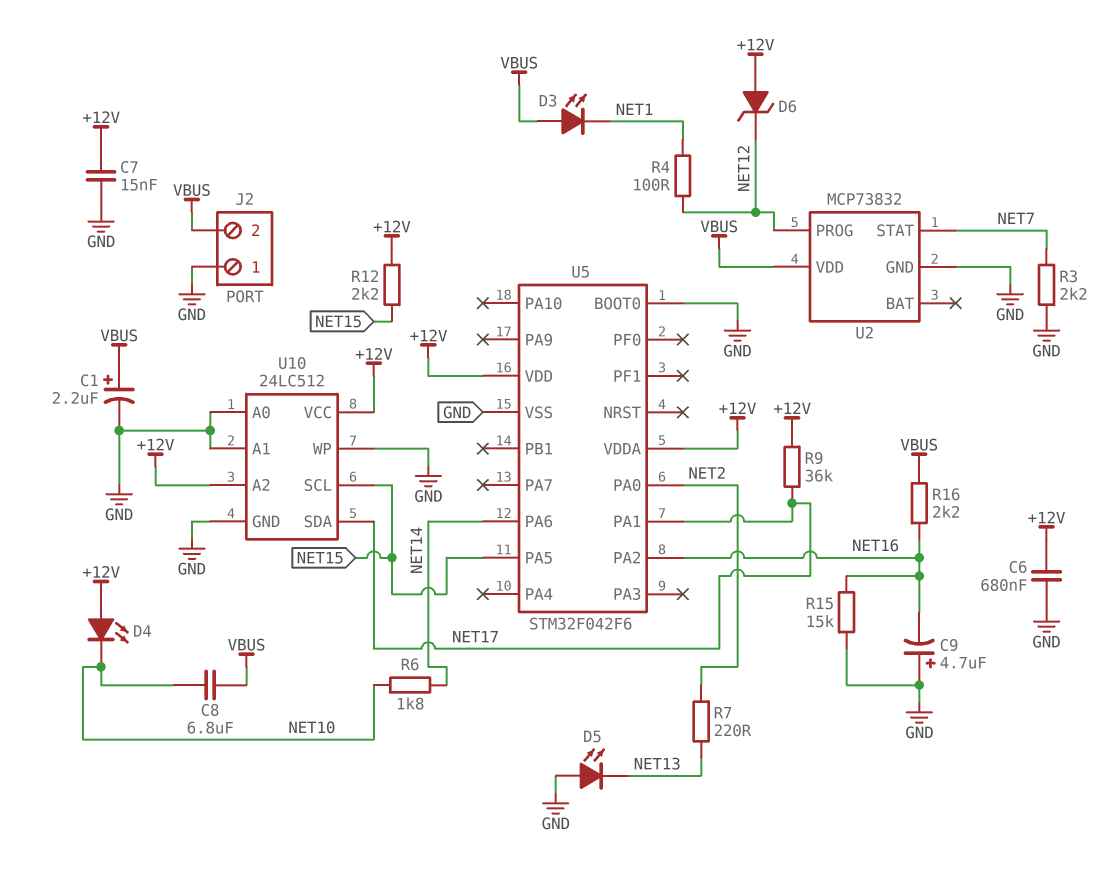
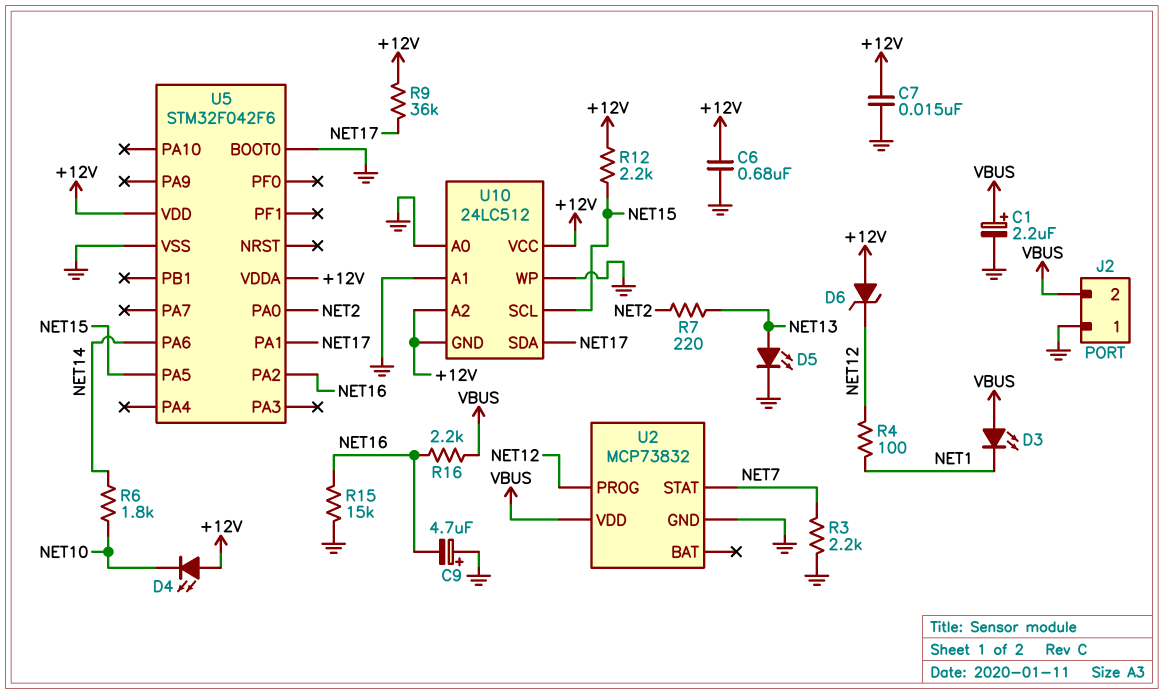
C8: 6.8uF (NET10, VBUS) -> none
D5: LED (A GND, K NET13) -> LED (A NET13, K GND)
U10 pin GND: GND -> +12V

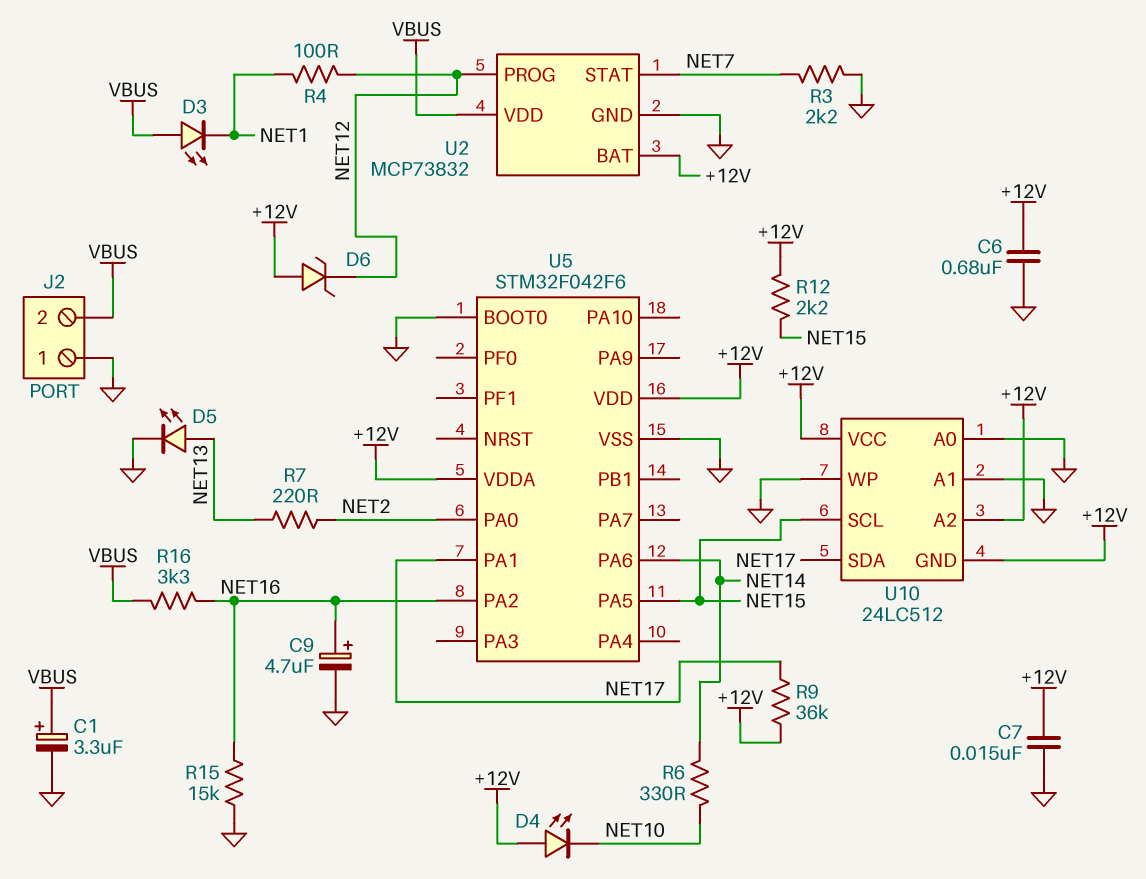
C1: 2.2uF (plus VBUS, minus GND) -> 3.3uF (plus VBUS, minus GND)
C9: 4.7uF (plus GND, minus NET16) -> 4.7uF (plus NET16, minus GND)
R6: 1.8k (NET10, NET14) -> 330 (NET10, NET14)
R16: 2.2k (NET16, VBUS) -> 3.3k (NET16, VBUS)
U2 pin BAT: none -> +12V

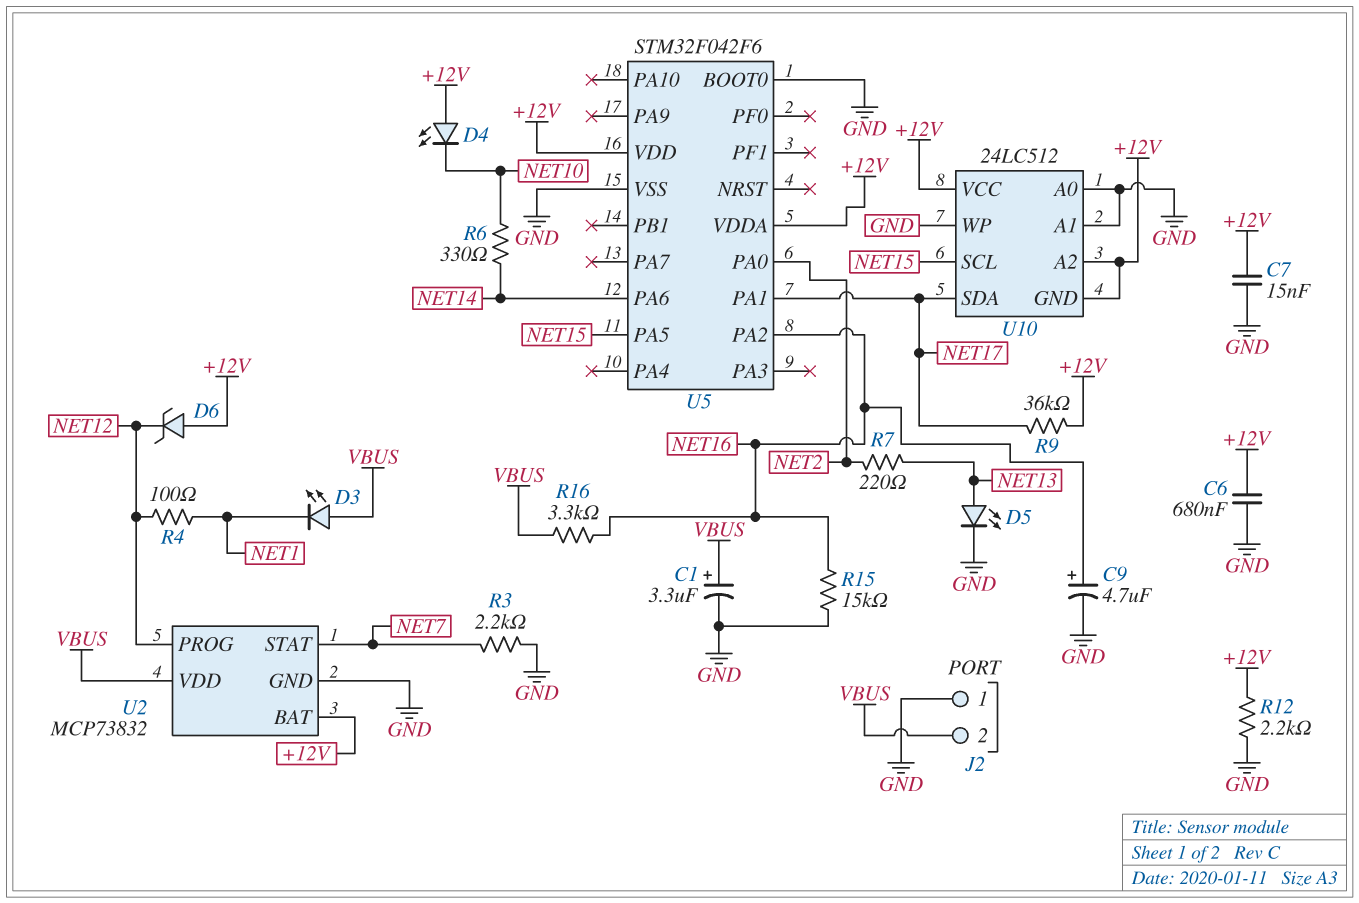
R12: 2.2k (+12V, NET15) -> 2.2k (+12V, GND)

